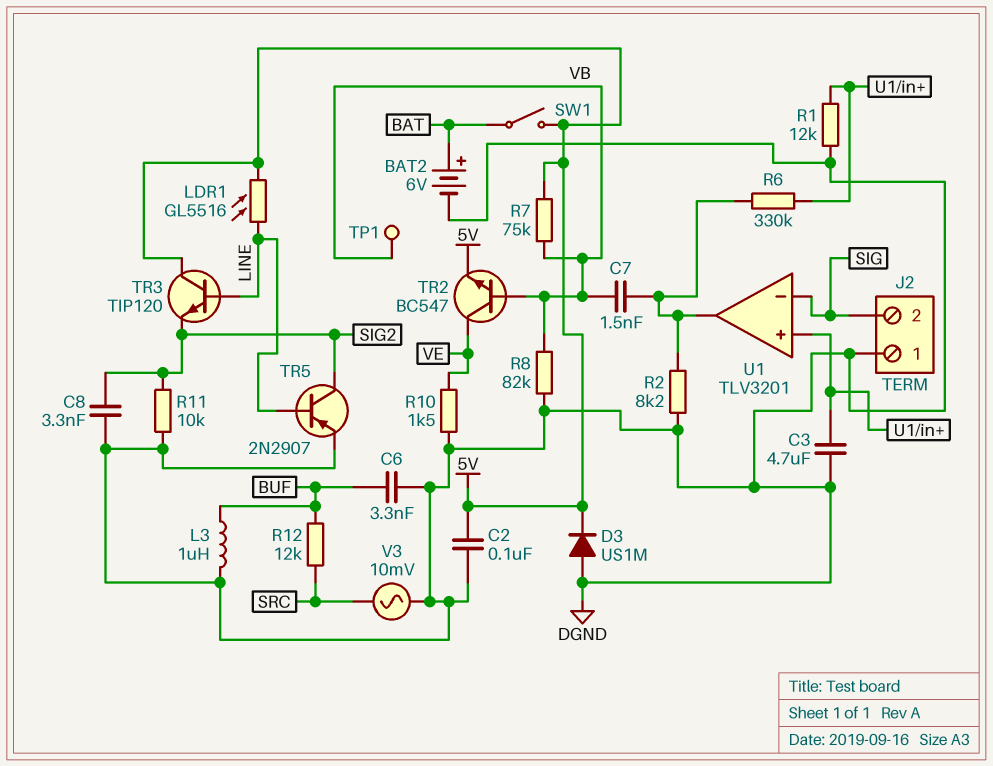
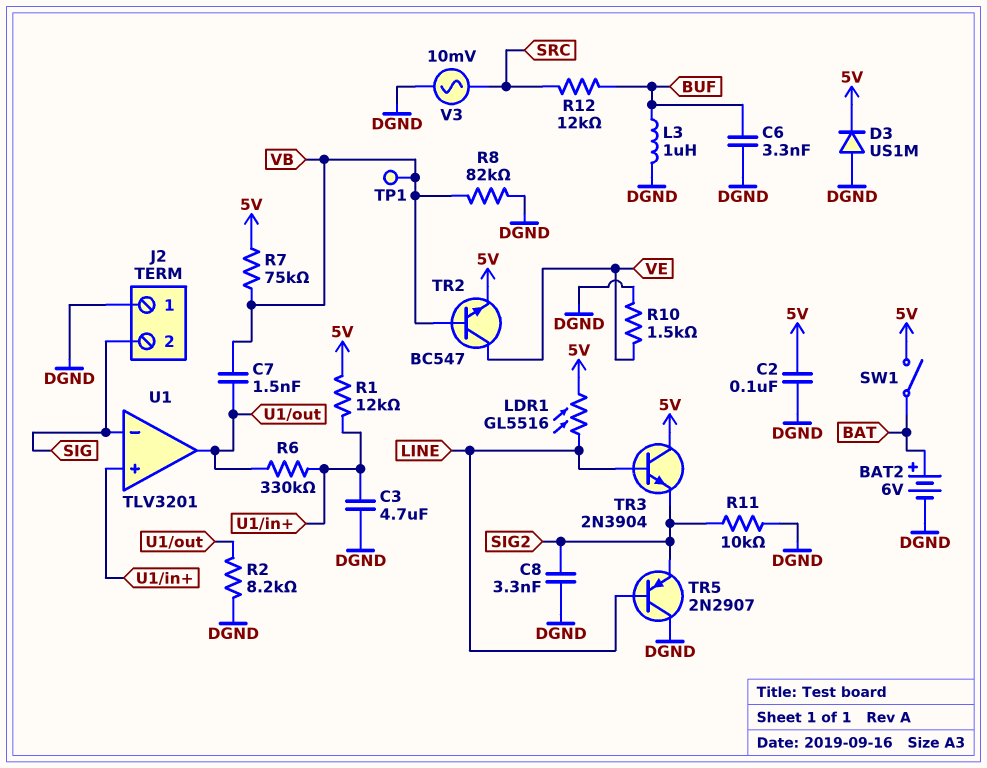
R1: 12k (DGND, U1/in+) -> 12k (5V, U1/in+)
TR3: NPN TIP120 (B LINE, C 5V, E SIG2) -> NPN 2N3904 (B LINE, C 5V, E SIG2)
TR5: PNP 2N2907 (B LINE, C SIG2, E DGND) -> PNP 2N2907 (B LINE, C DGND, E SIG2)

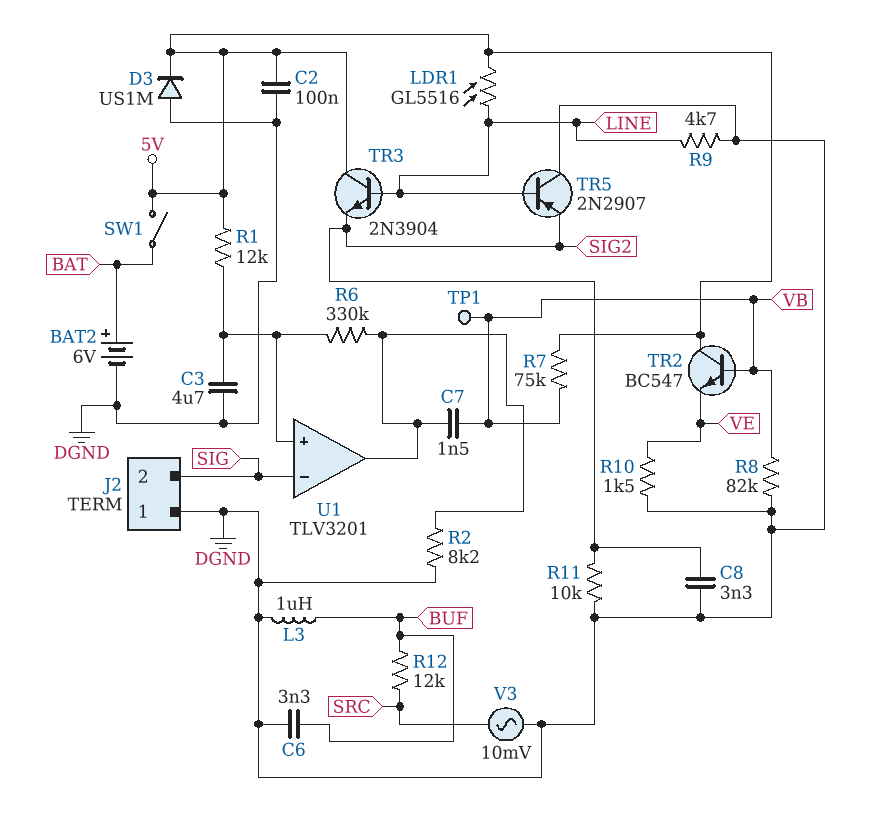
R9: none -> 4.7k (DGND, LINE)
TR2: NPN BC547 (B VB, C VE, E 5V) -> NPN BC547 (B VB, C 5V, E VE)

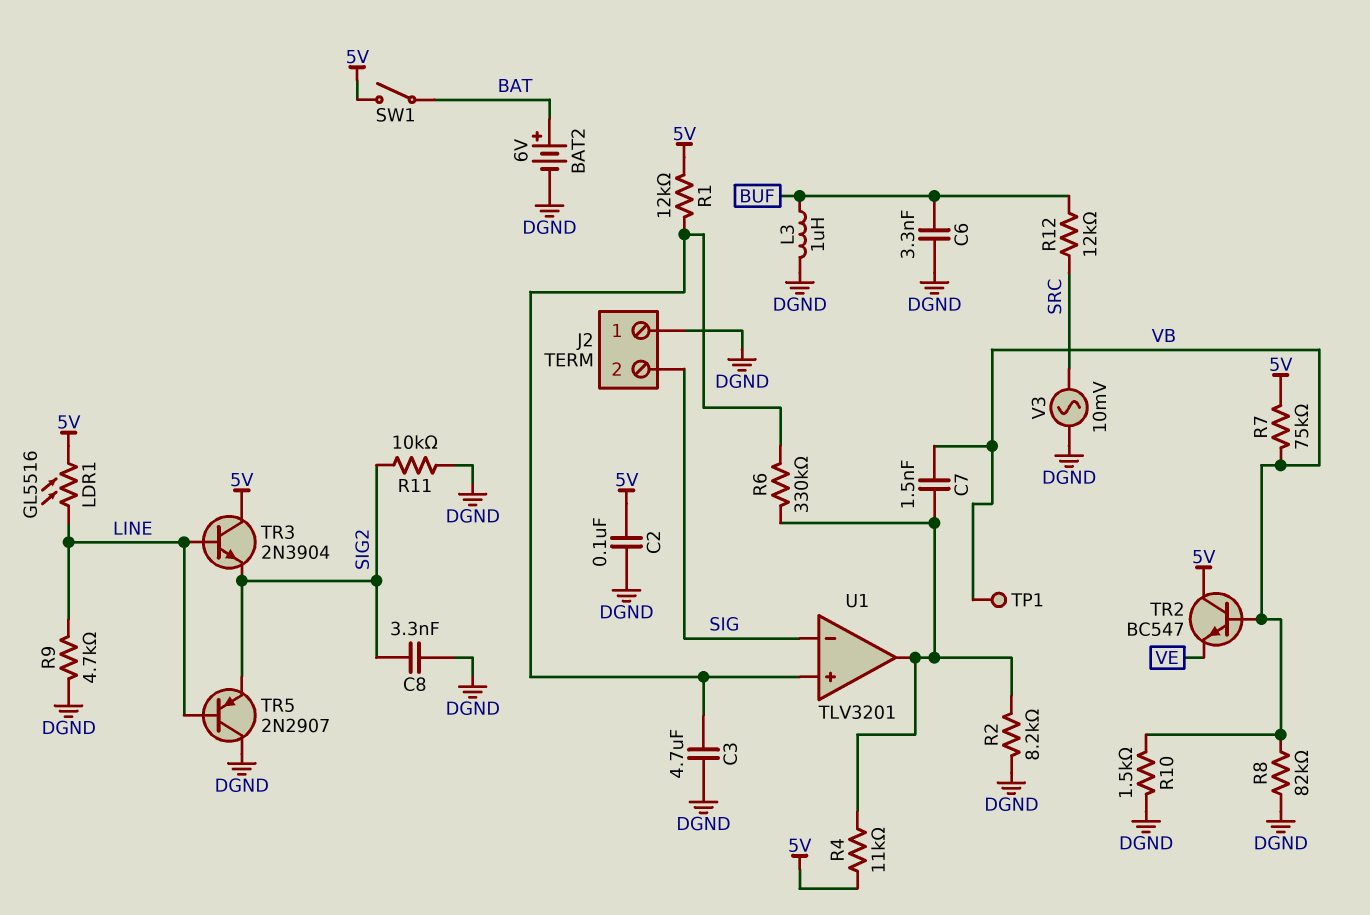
D3: diode US1M (A DGND, K 5V) -> none
R4: none -> 11k (5V, U1/out)
R10: 1.5k (DGND, VE) -> 1.5k (DGND, VB)

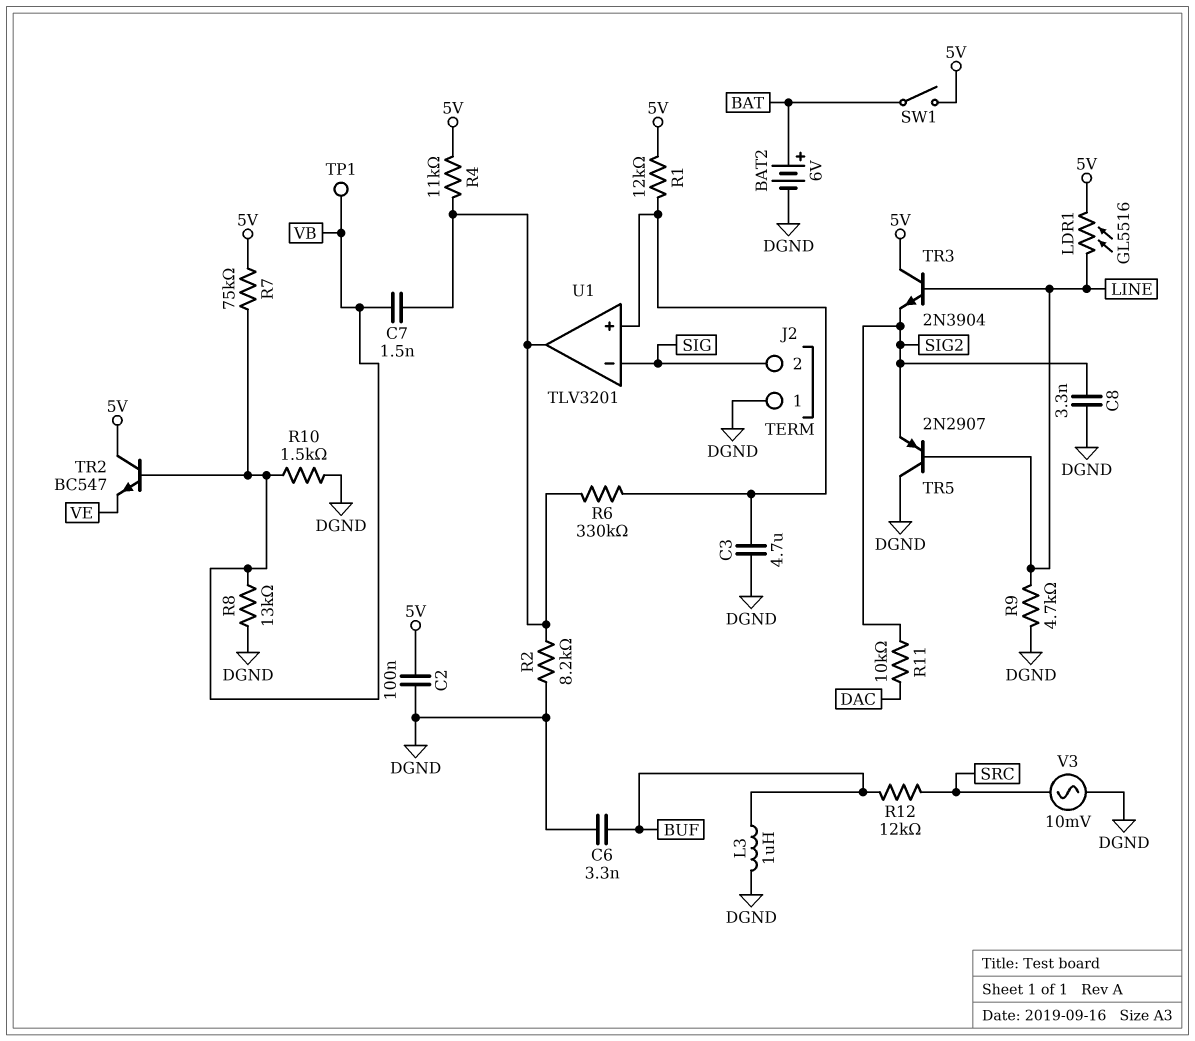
R8: 82k (DGND, VB) -> 13k (DGND, VB)
R11: 10k (DGND, SIG2) -> 10k (DAC, SIG2)

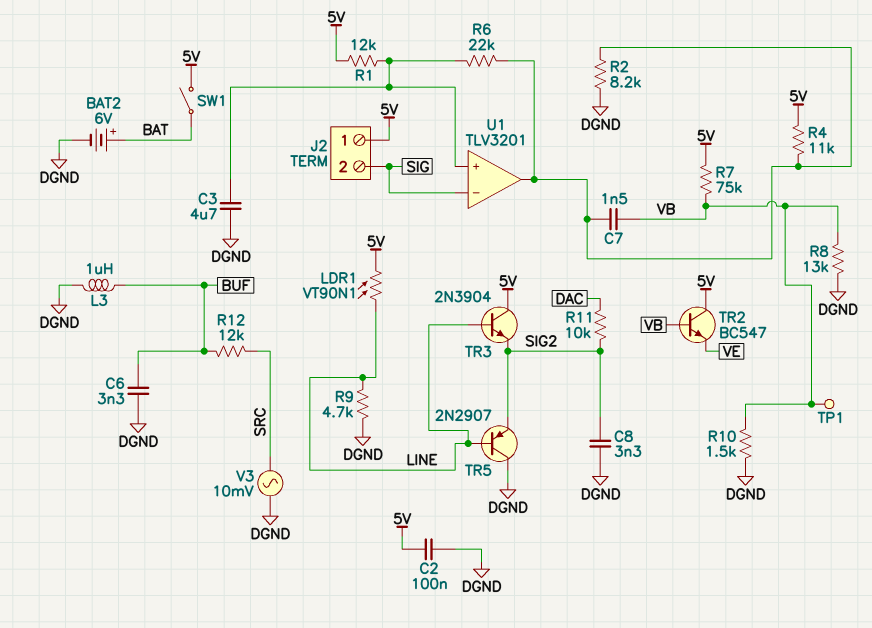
J2 pin 1: DGND -> 5V
LDR1: GL5516 (5V, LINE) -> VT90N1 (5V, LINE)
R6: 330k (U1/in+, U1/out) -> 22k (U1/in+, U1/out)

